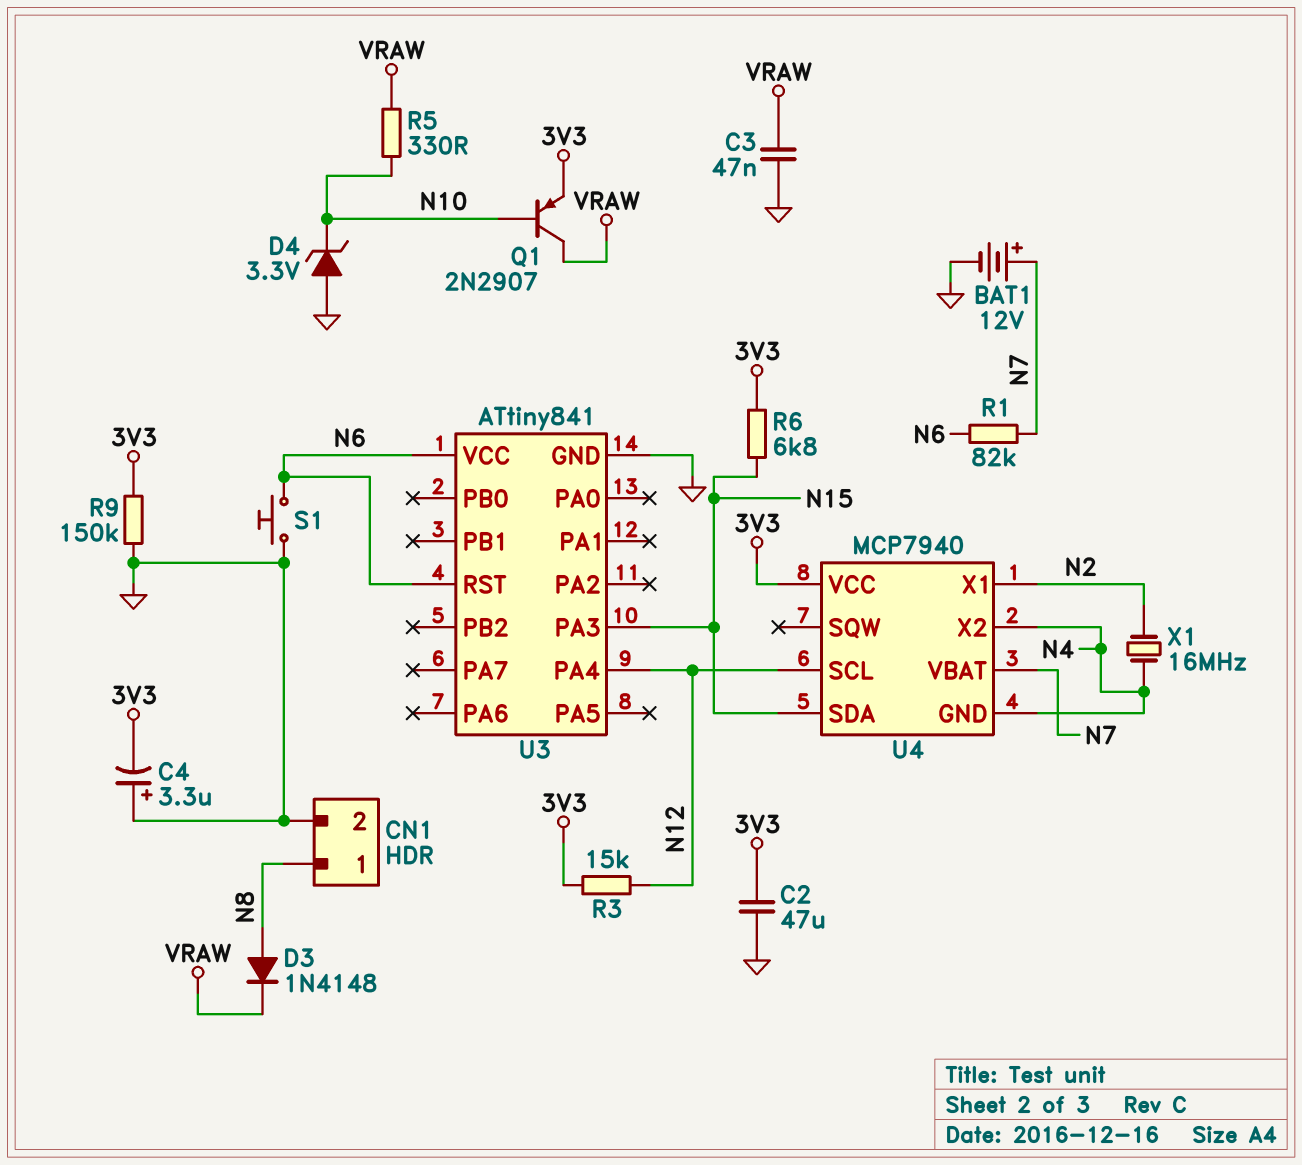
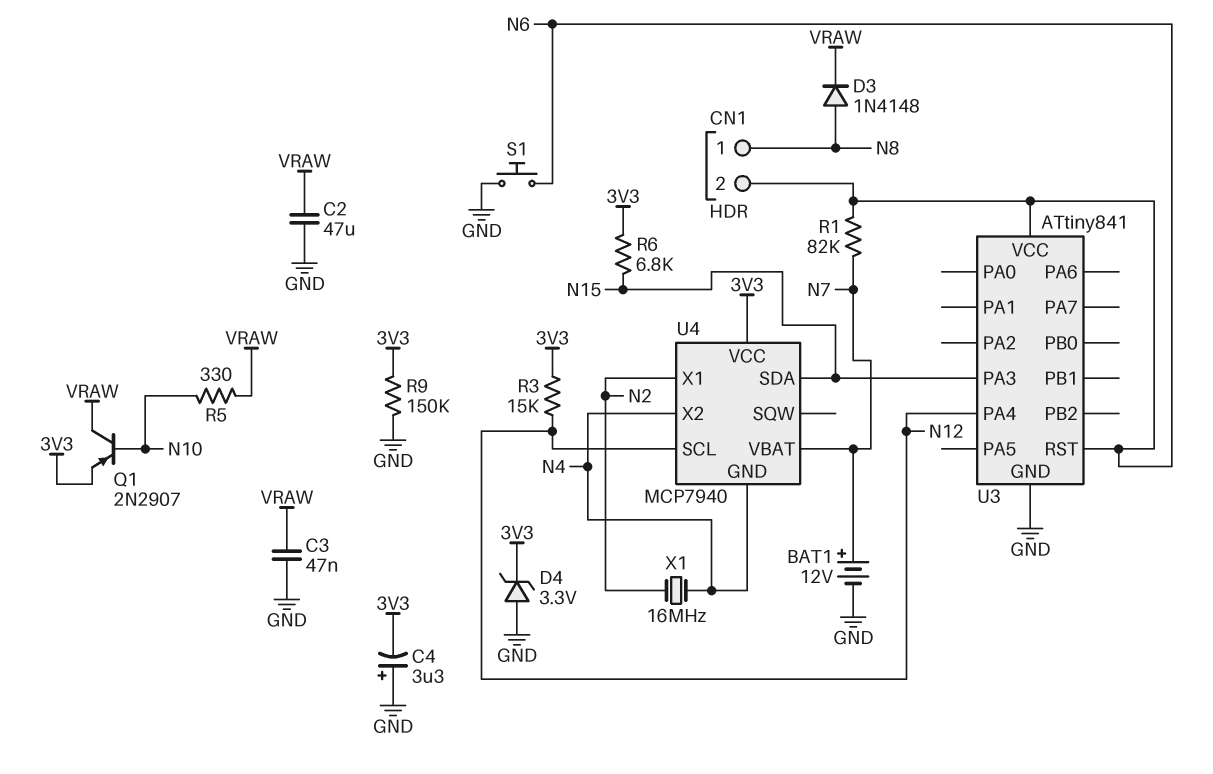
C2: 47uF (3V3, GND) -> 47uF (GND, VRAW)
CN1 pin 2: GND -> N6
D4: zener 3.3V (A GND, K N10) -> zener 3.3V (A GND, K 3V3)

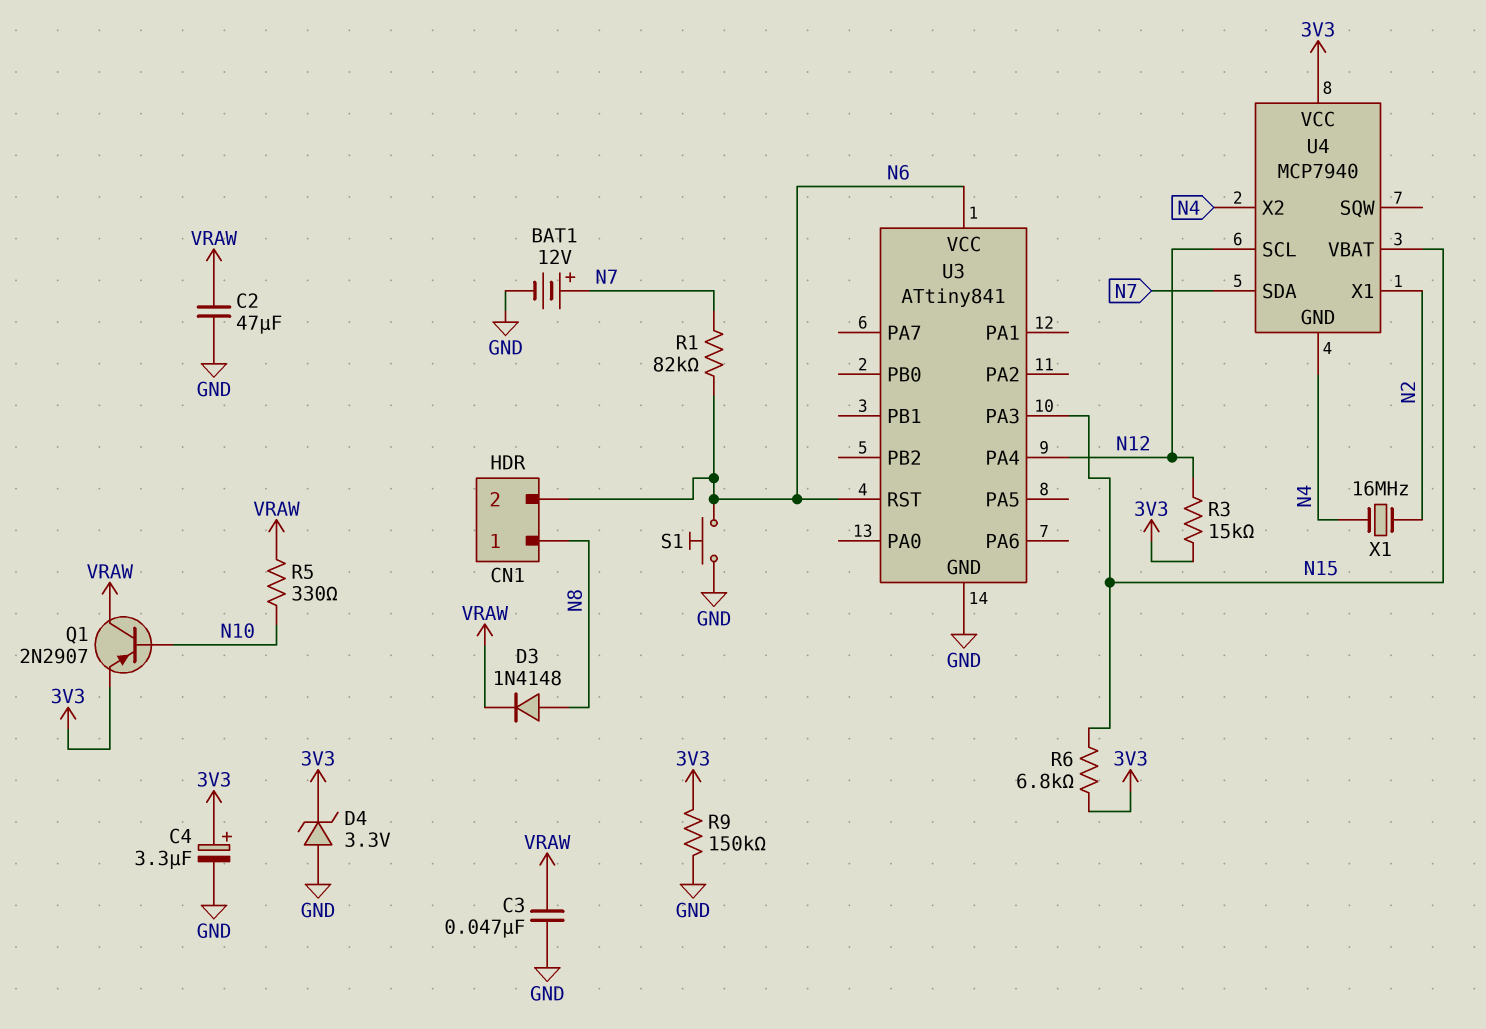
C4: 3.3uF (plus GND, minus 3V3) -> 3.3uF (plus 3V3, minus GND)
U4 pin SDA: N15 -> N7
U4 pin VBAT: N7 -> N15

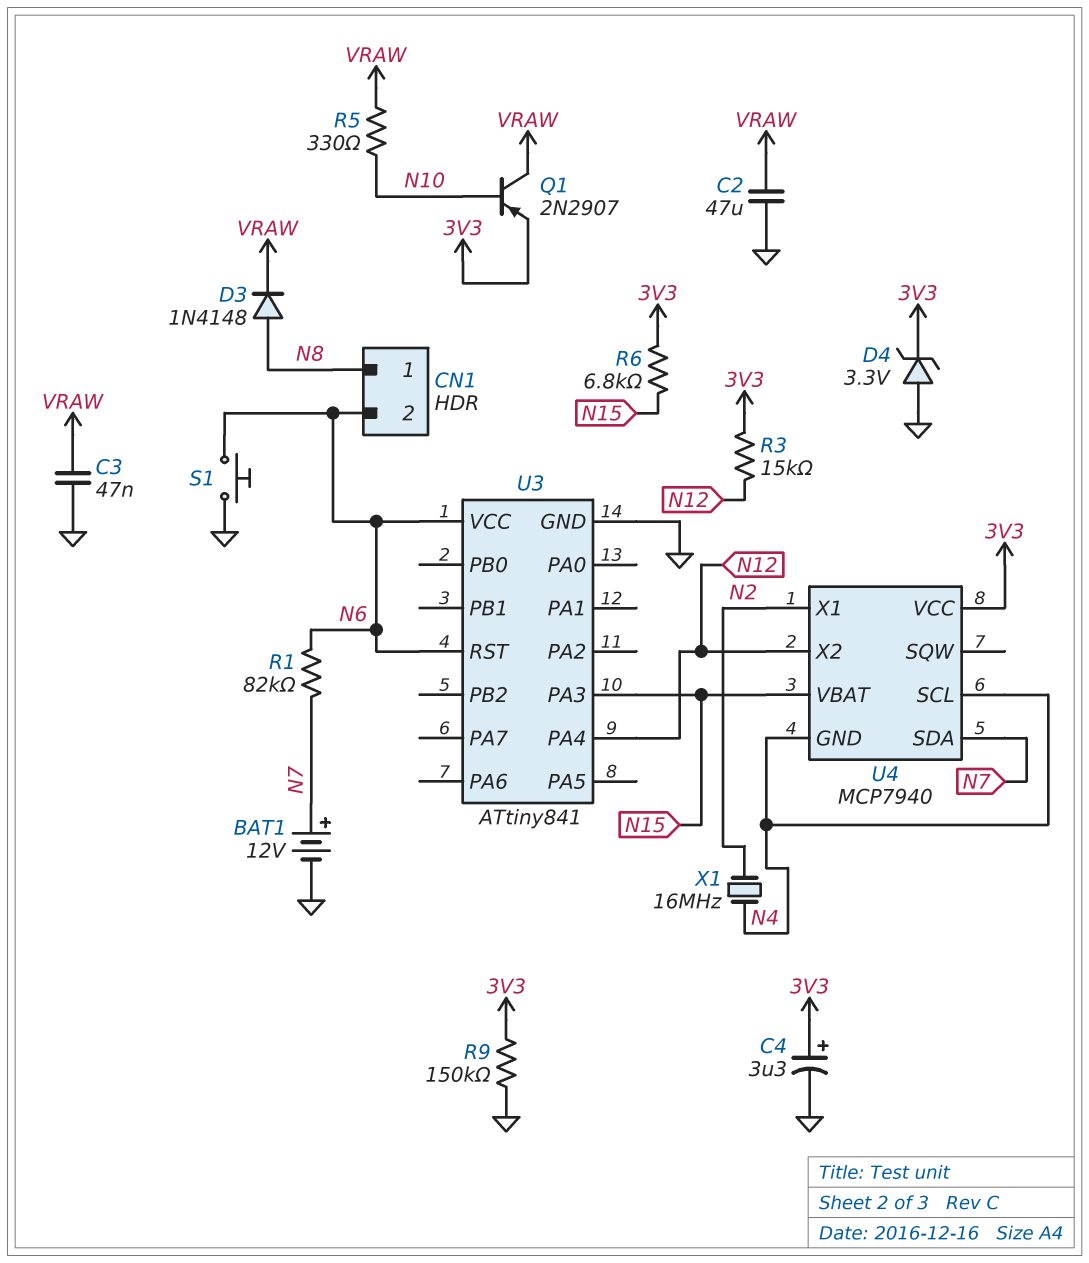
U4 pin SCL: N12 -> N4
U4 pin X2: N4 -> N12

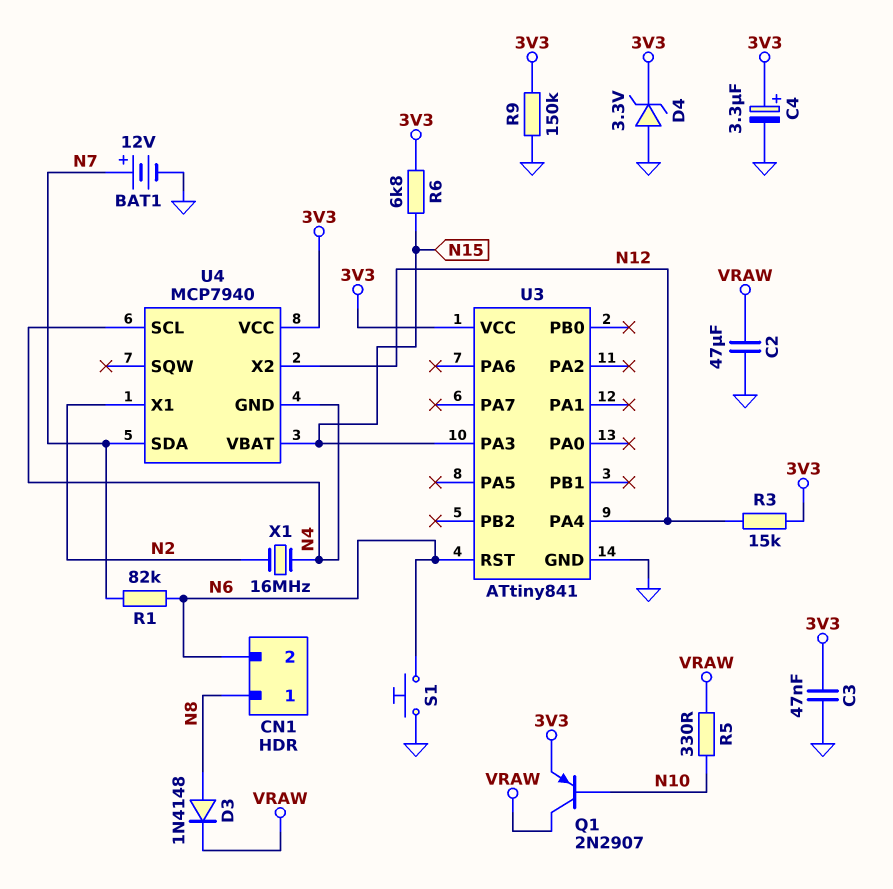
C3: 47nF (GND, VRAW) -> 47nF (3V3, GND)
U3 pin VCC: N6 -> 3V3

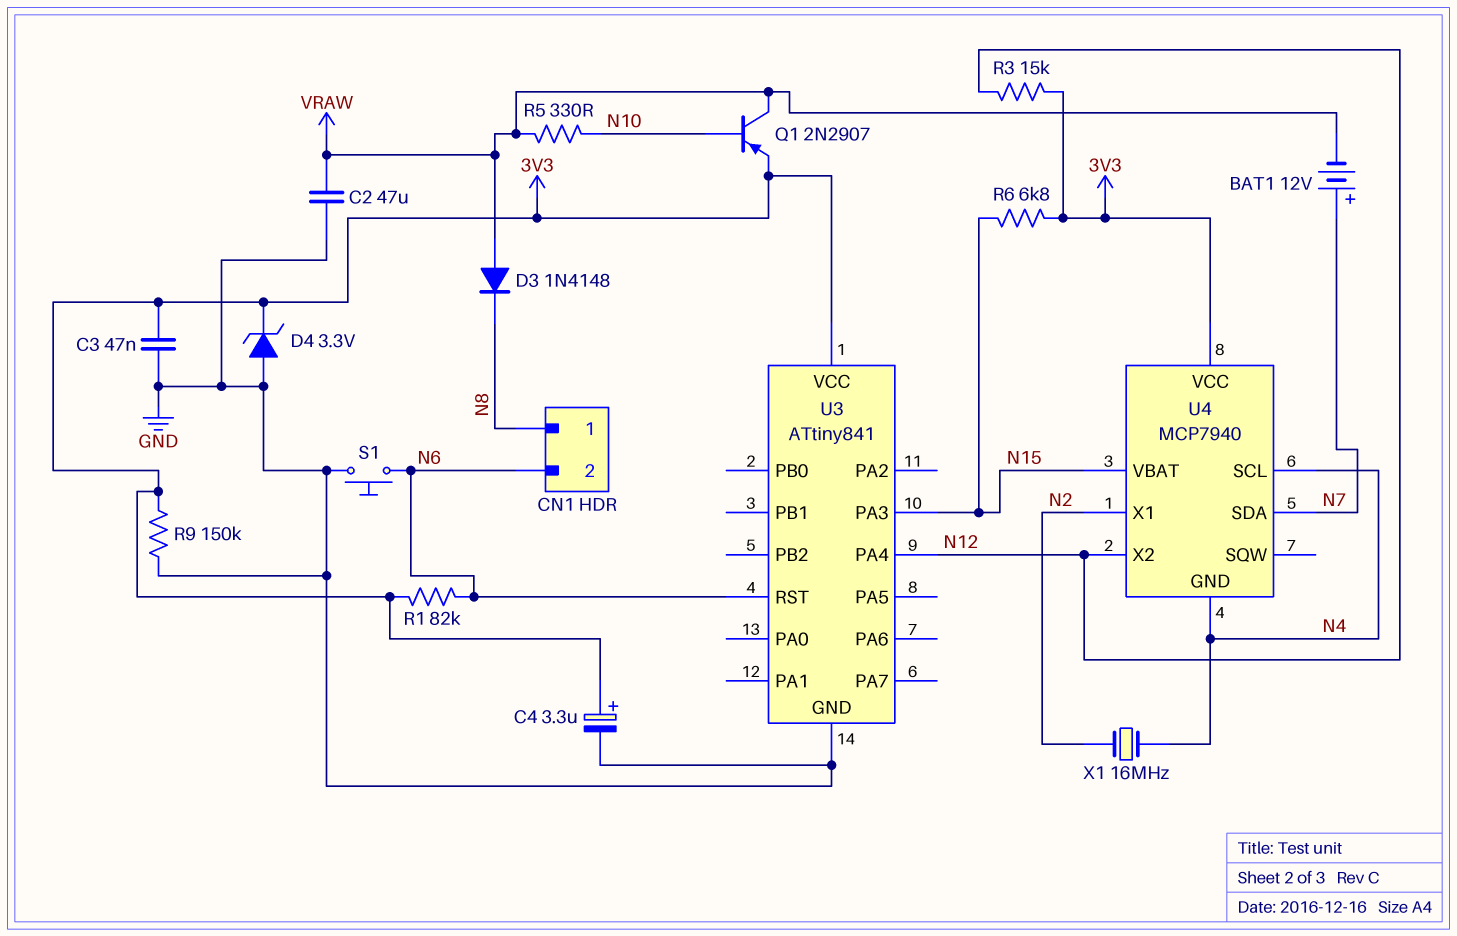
BAT1: 12V (plus N7, minus GND) -> 12V (plus N7, minus VRAW)
D3: diode 1N4148 (A N8, K VRAW) -> diode 1N4148 (A VRAW, K N8)
R1: 82k (N6, N7) -> 82k (3V3, N6)

